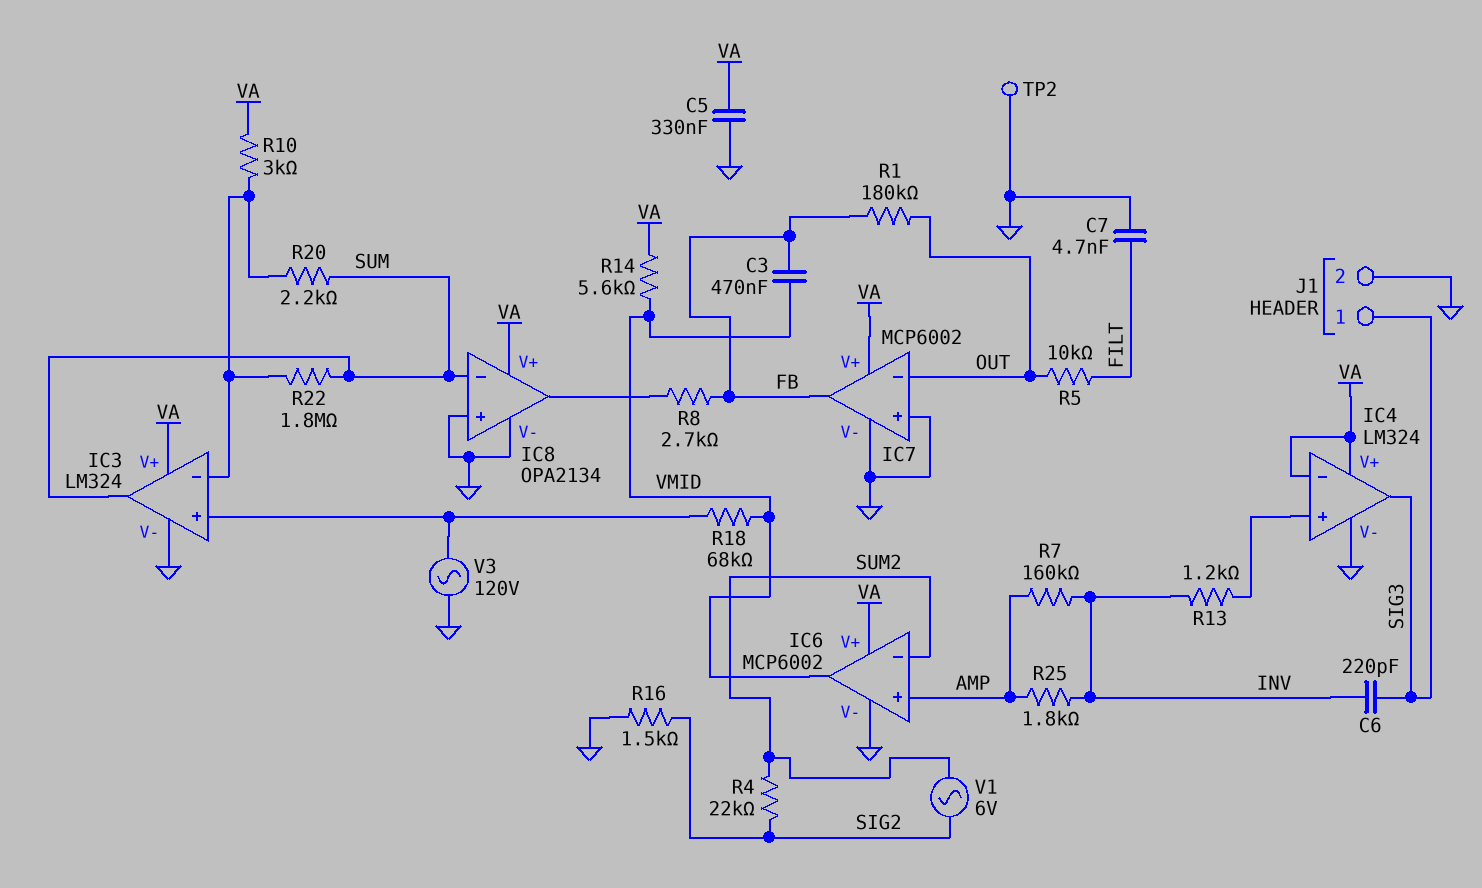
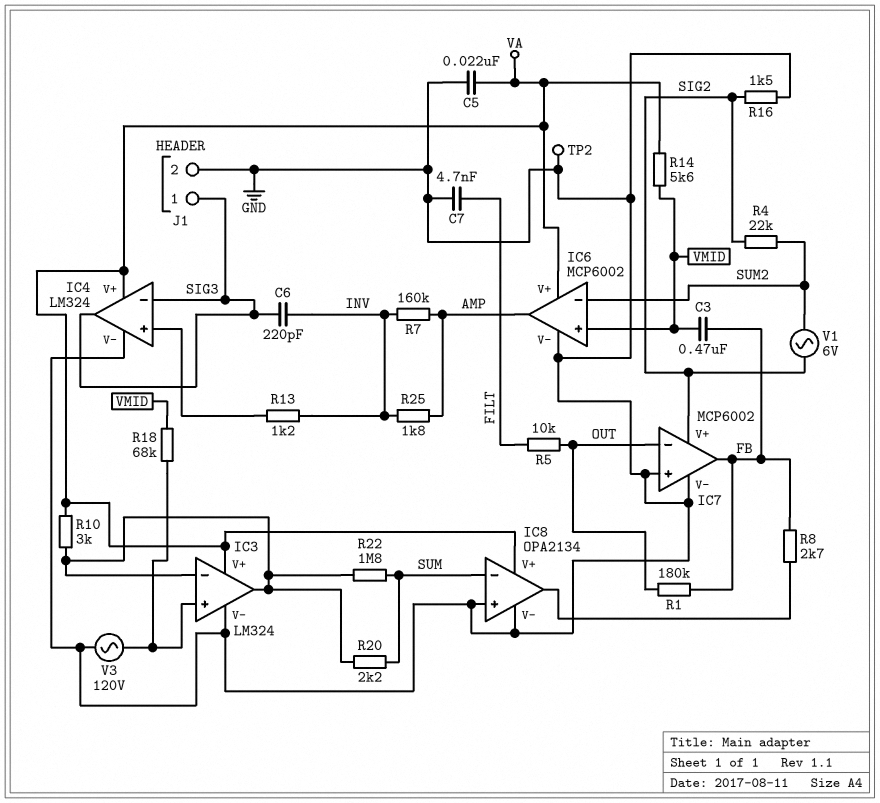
C5: 330nF (GND, VA) -> 22nF (GND, VA)
IC3 pin out: SUM -> IC3/in-
IC4 pin in-: VA -> SIG3
IC6 pin in+: AMP -> VMID
IC6 pin out: VMID -> AMP
IC7 pin V+: VA -> SIG2

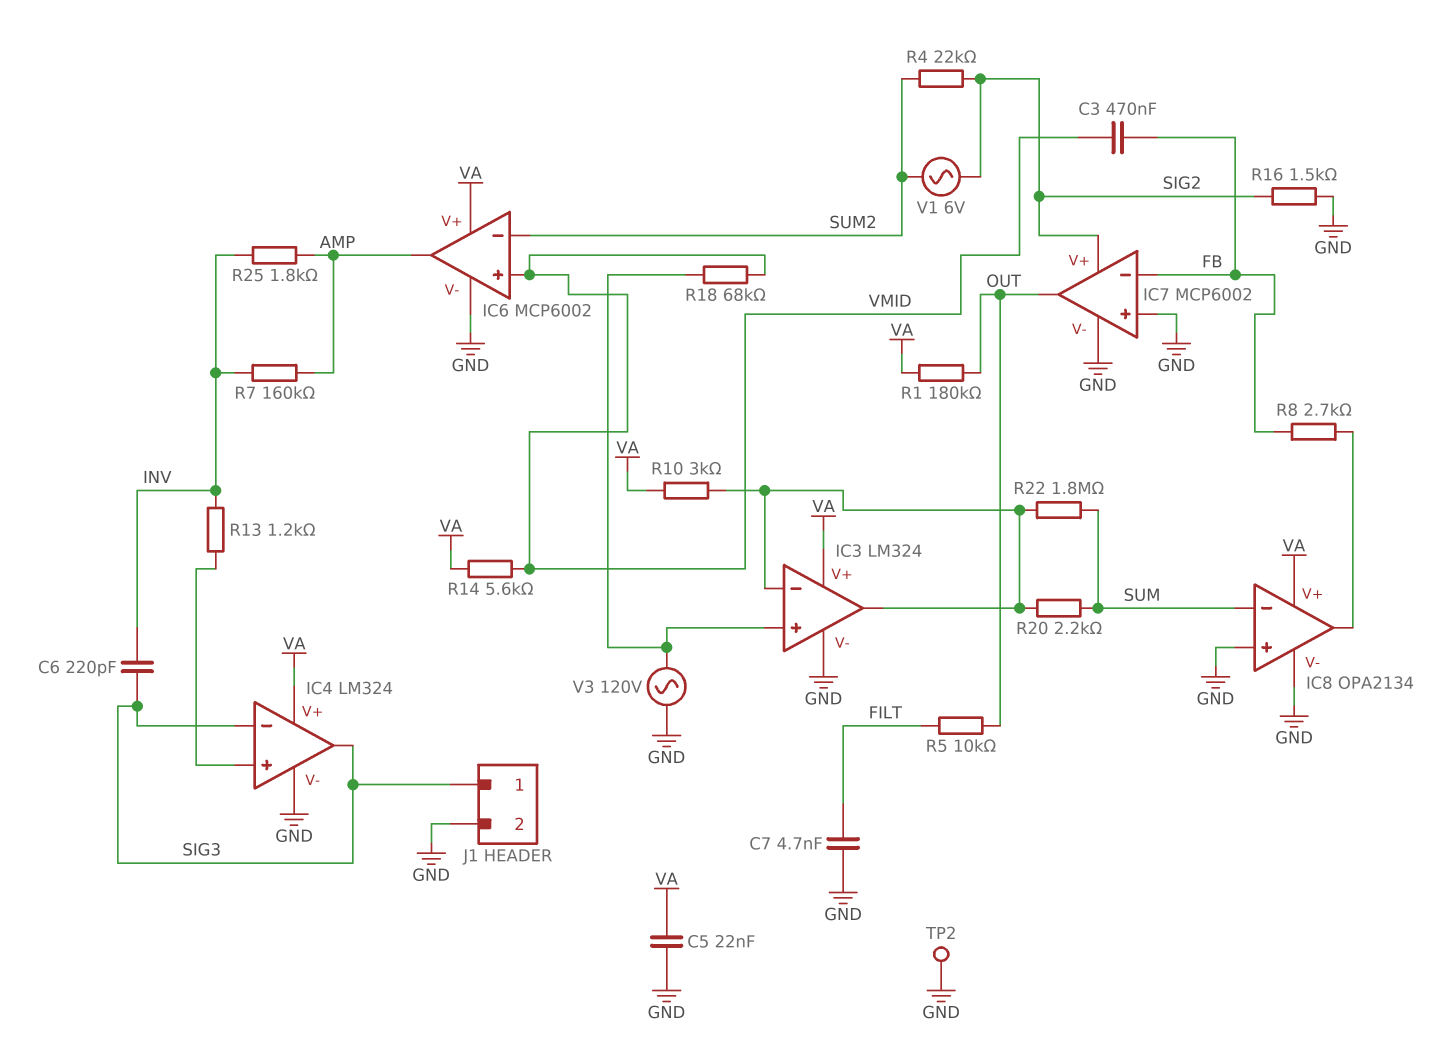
IC7 pin in-: OUT -> FB
IC7 pin out: FB -> OUT
R1: 180k (FB, OUT) -> 180k (OUT, VA)

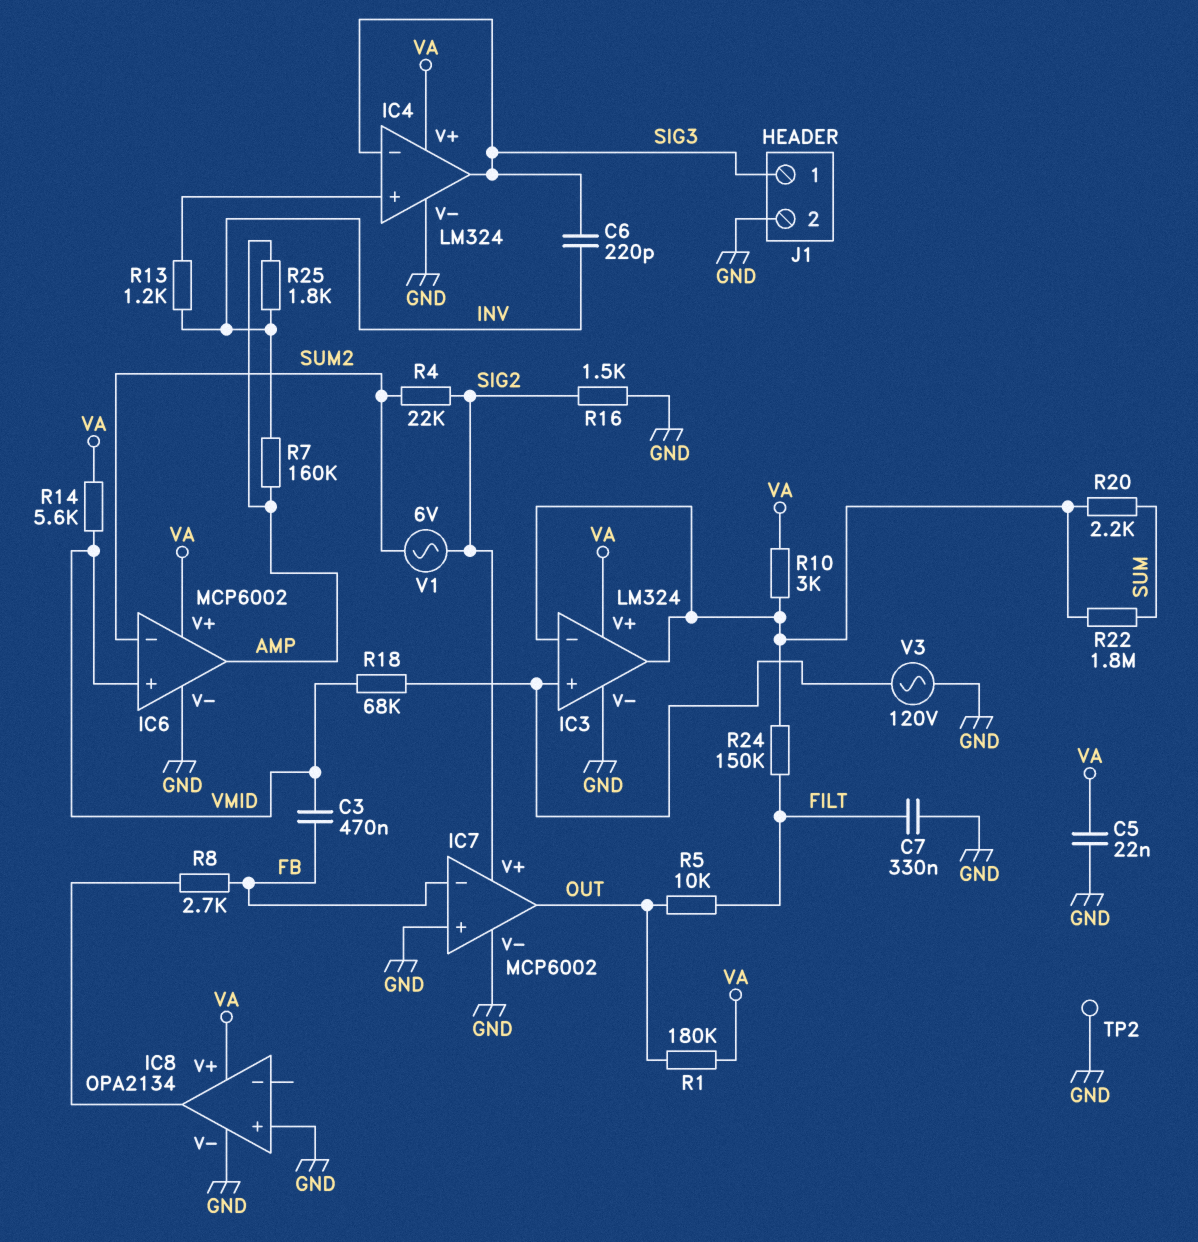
C7: 4.7nF (FILT, GND) -> 330nF (FILT, GND)
IC8 pin in-: SUM -> none
R24: none -> 150k (FILT, IC3/in-)

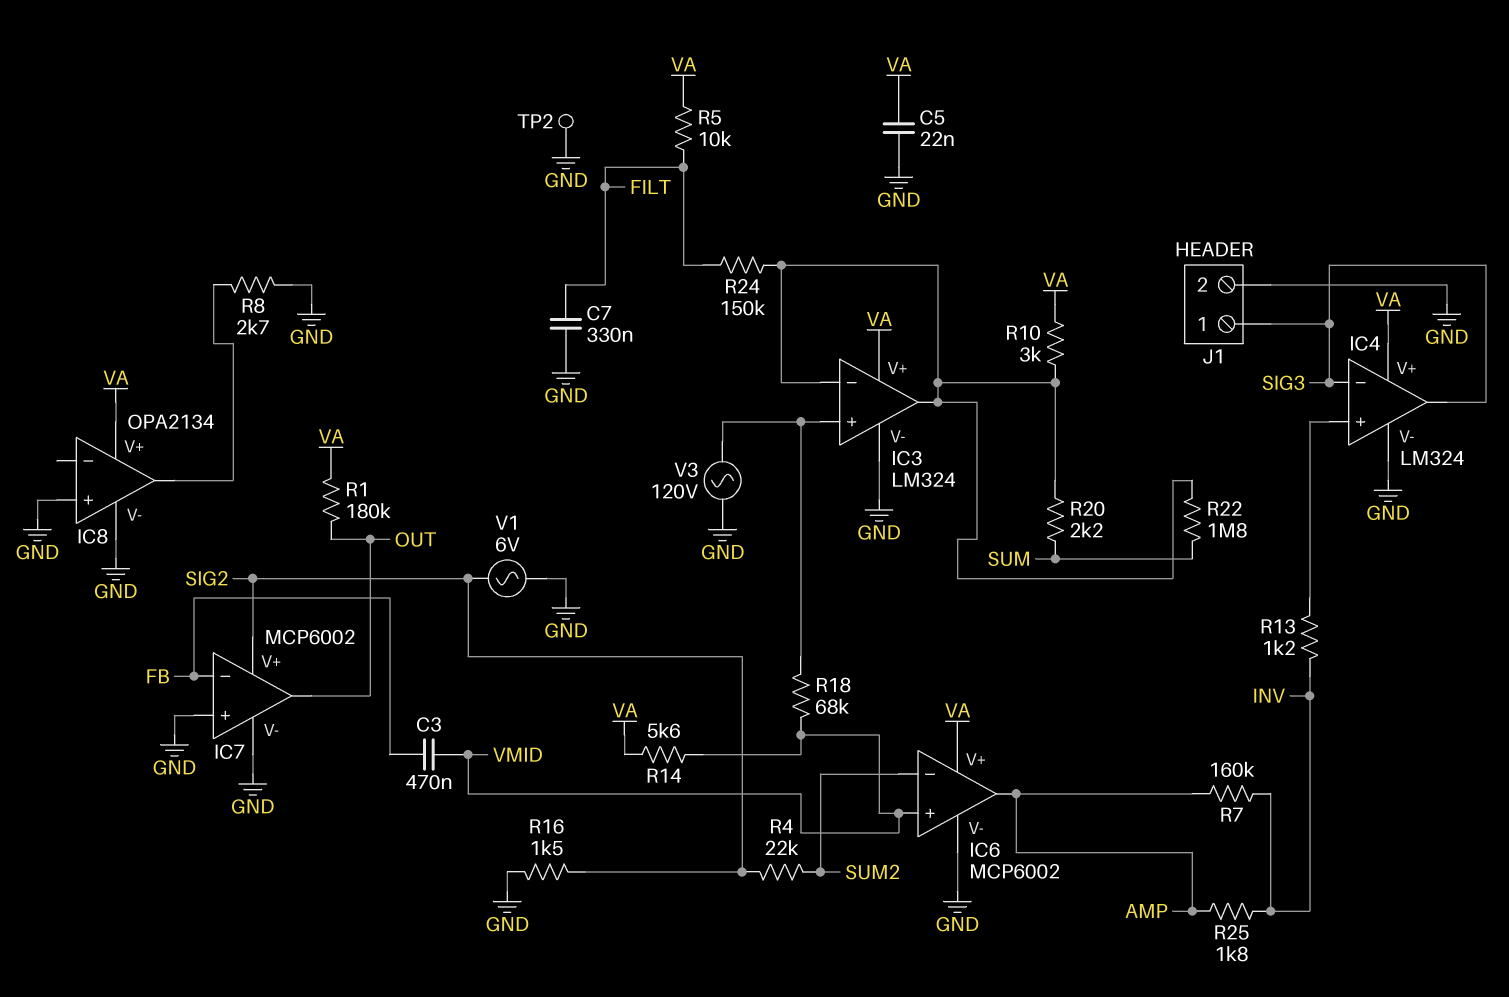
C6: 220pF (INV, SIG3) -> none
R5: 10k (FILT, OUT) -> 10k (FILT, VA)
R8: 2.7k (FB, IC8/out) -> 2.7k (GND, IC8/out)
V1: AC 6V (SIG2, SUM2) -> AC 6V (GND, SIG2)

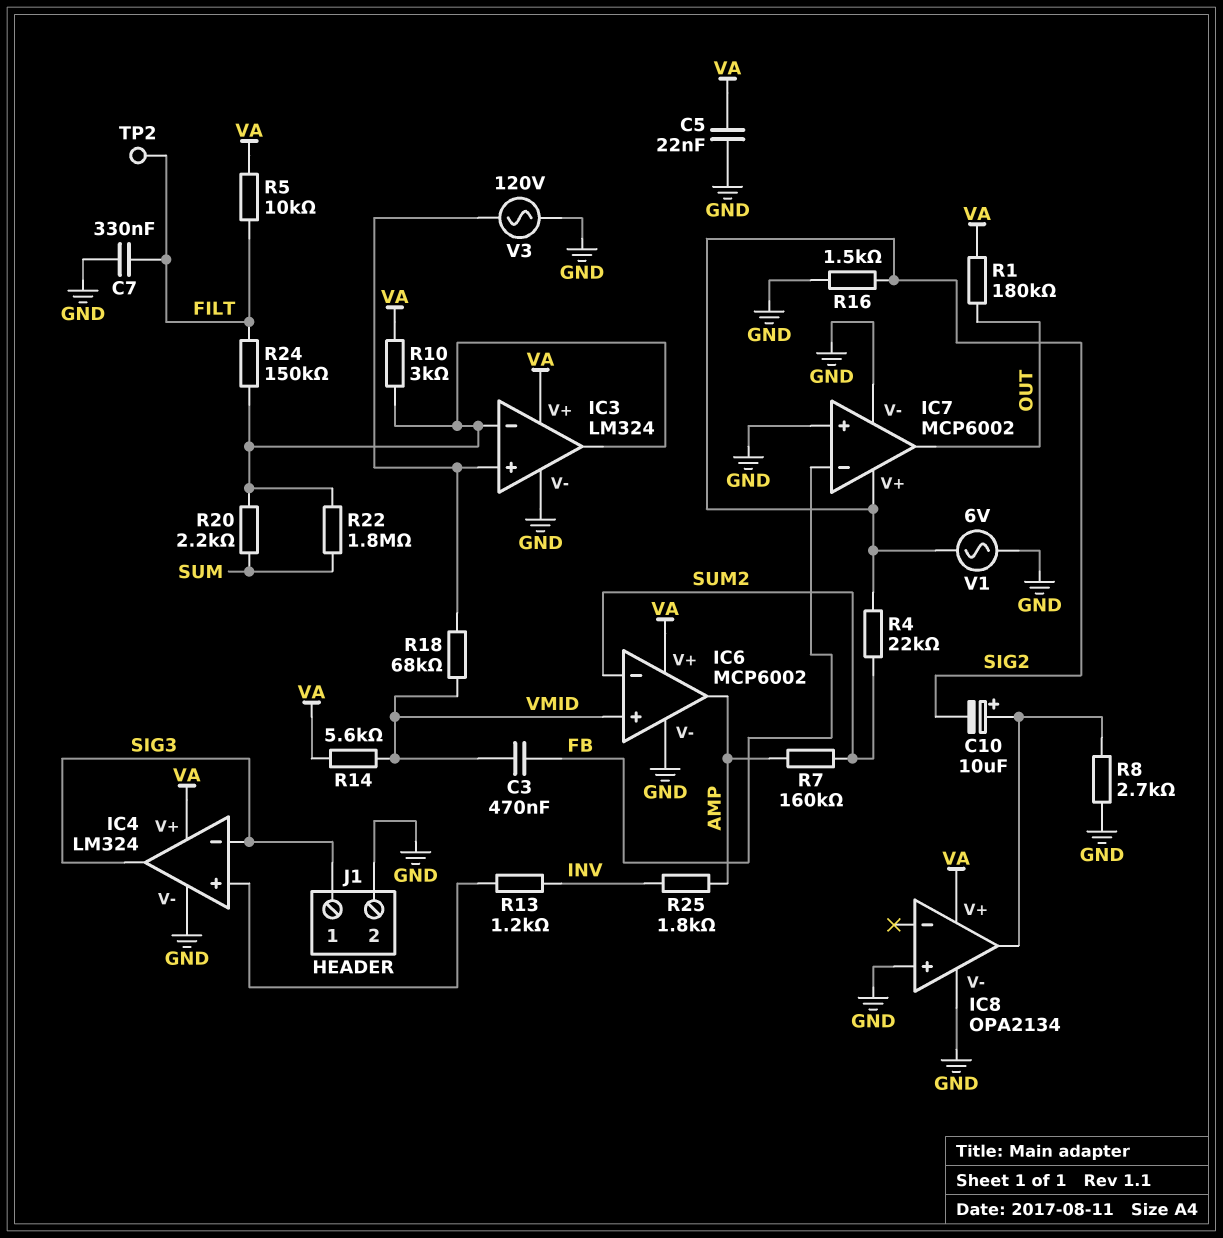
C10: none -> 10uF (plus IC8/out, minus SIG2)
R7: 160k (AMP, INV) -> 160k (AMP, SUM2)
TP2: test point (GND) -> test point (FILT)

